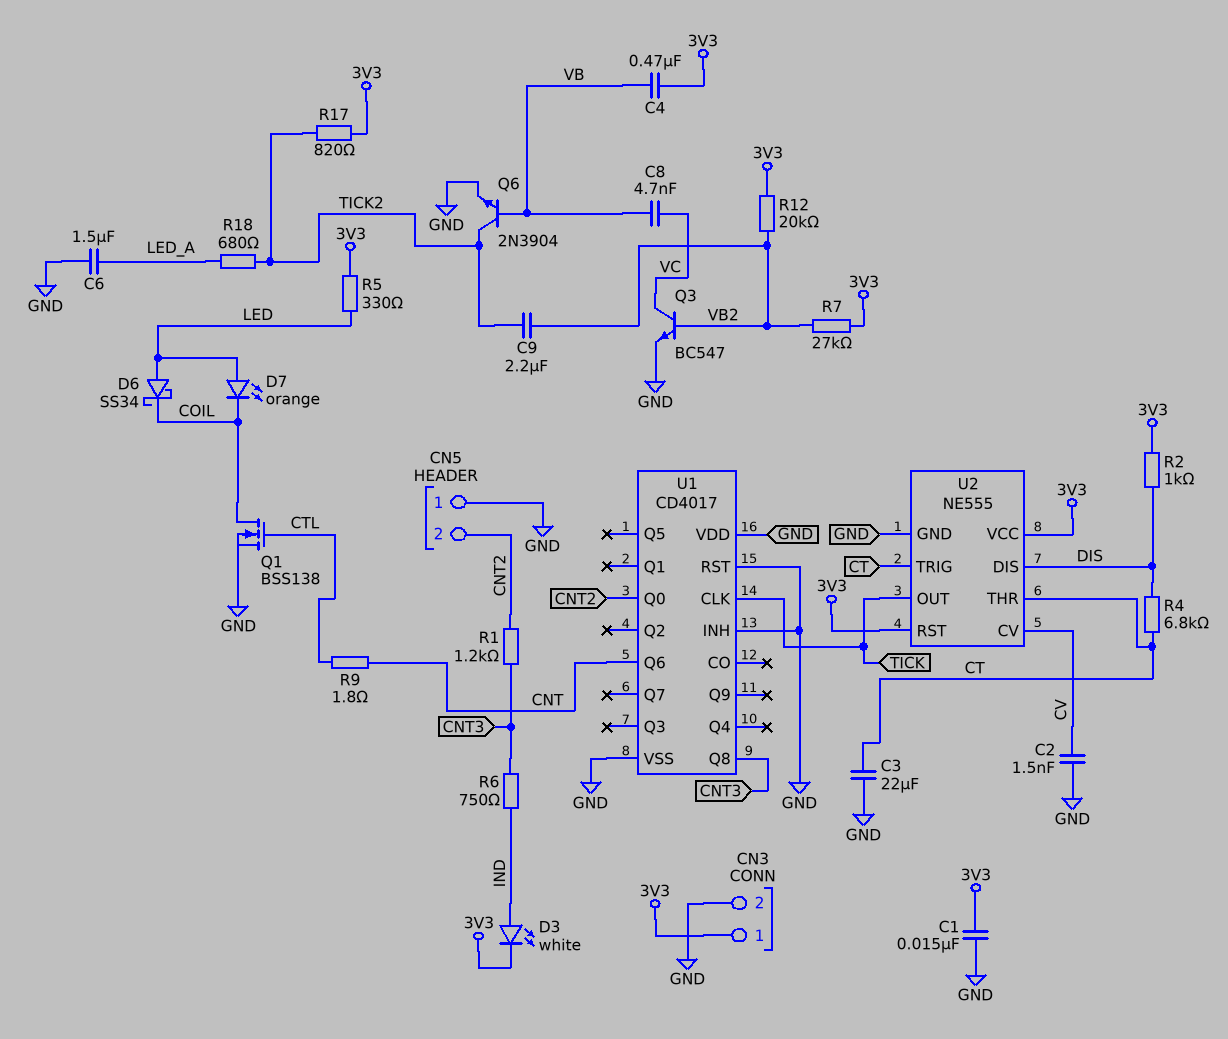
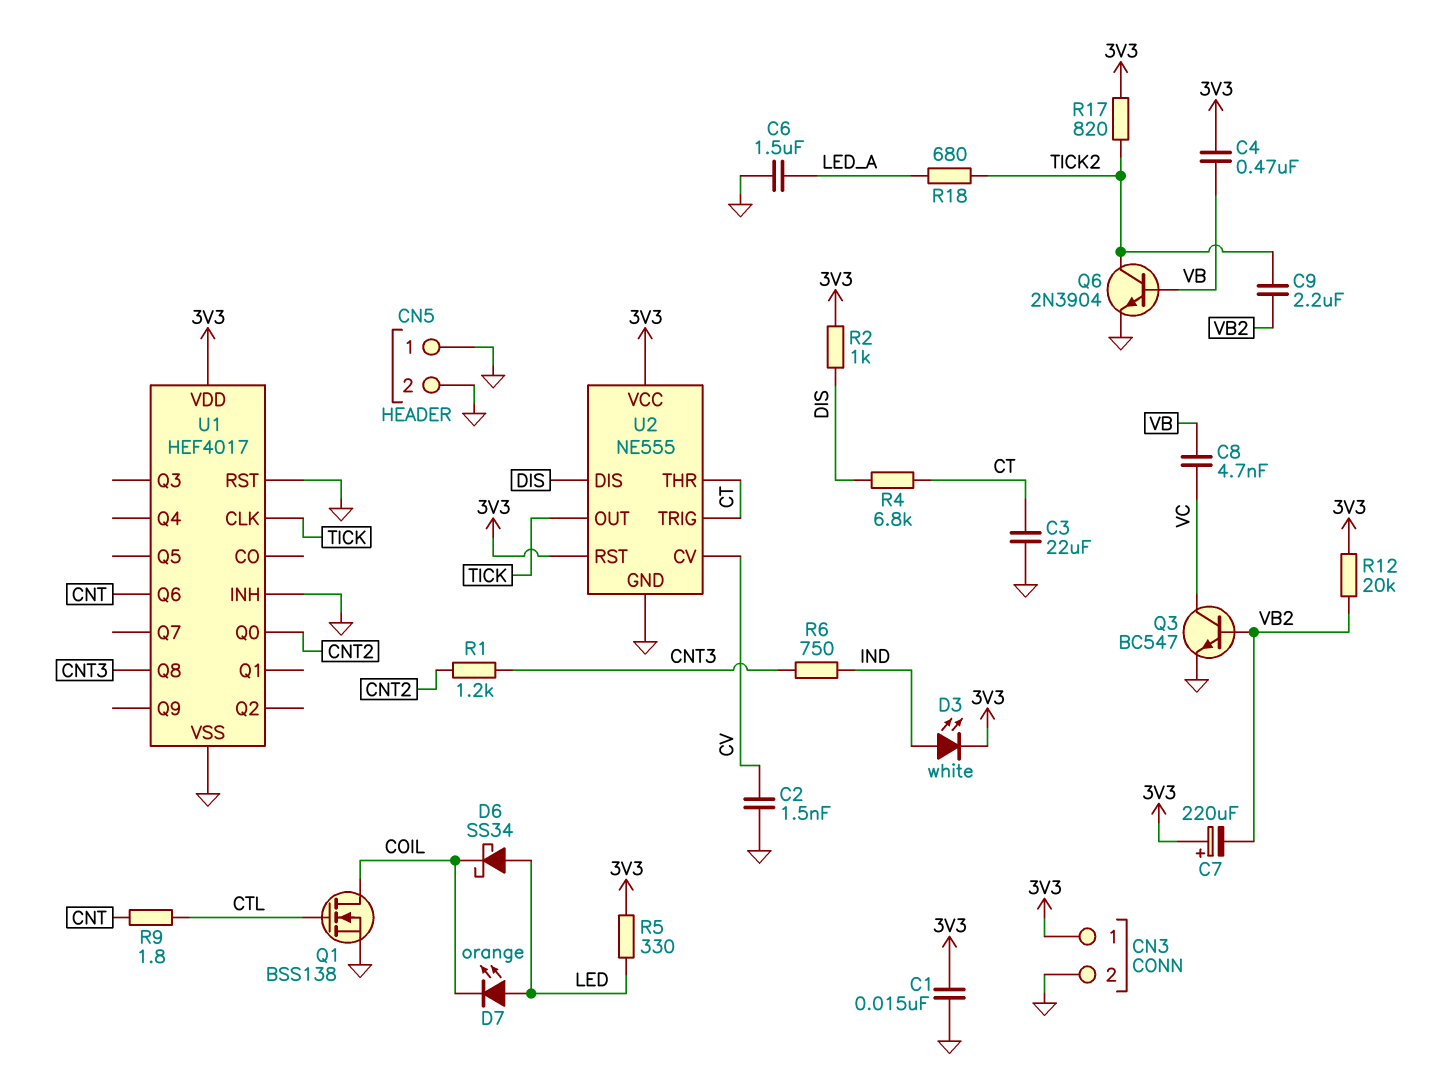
C7: none -> 220uF (plus 3V3, minus VB2)
CN5 pin 2: CNT2 -> GND
R7: 27k (3V3, VB2) -> none
U1: CD4017 -> HEF4017
U1 pin VDD: GND -> 3V3

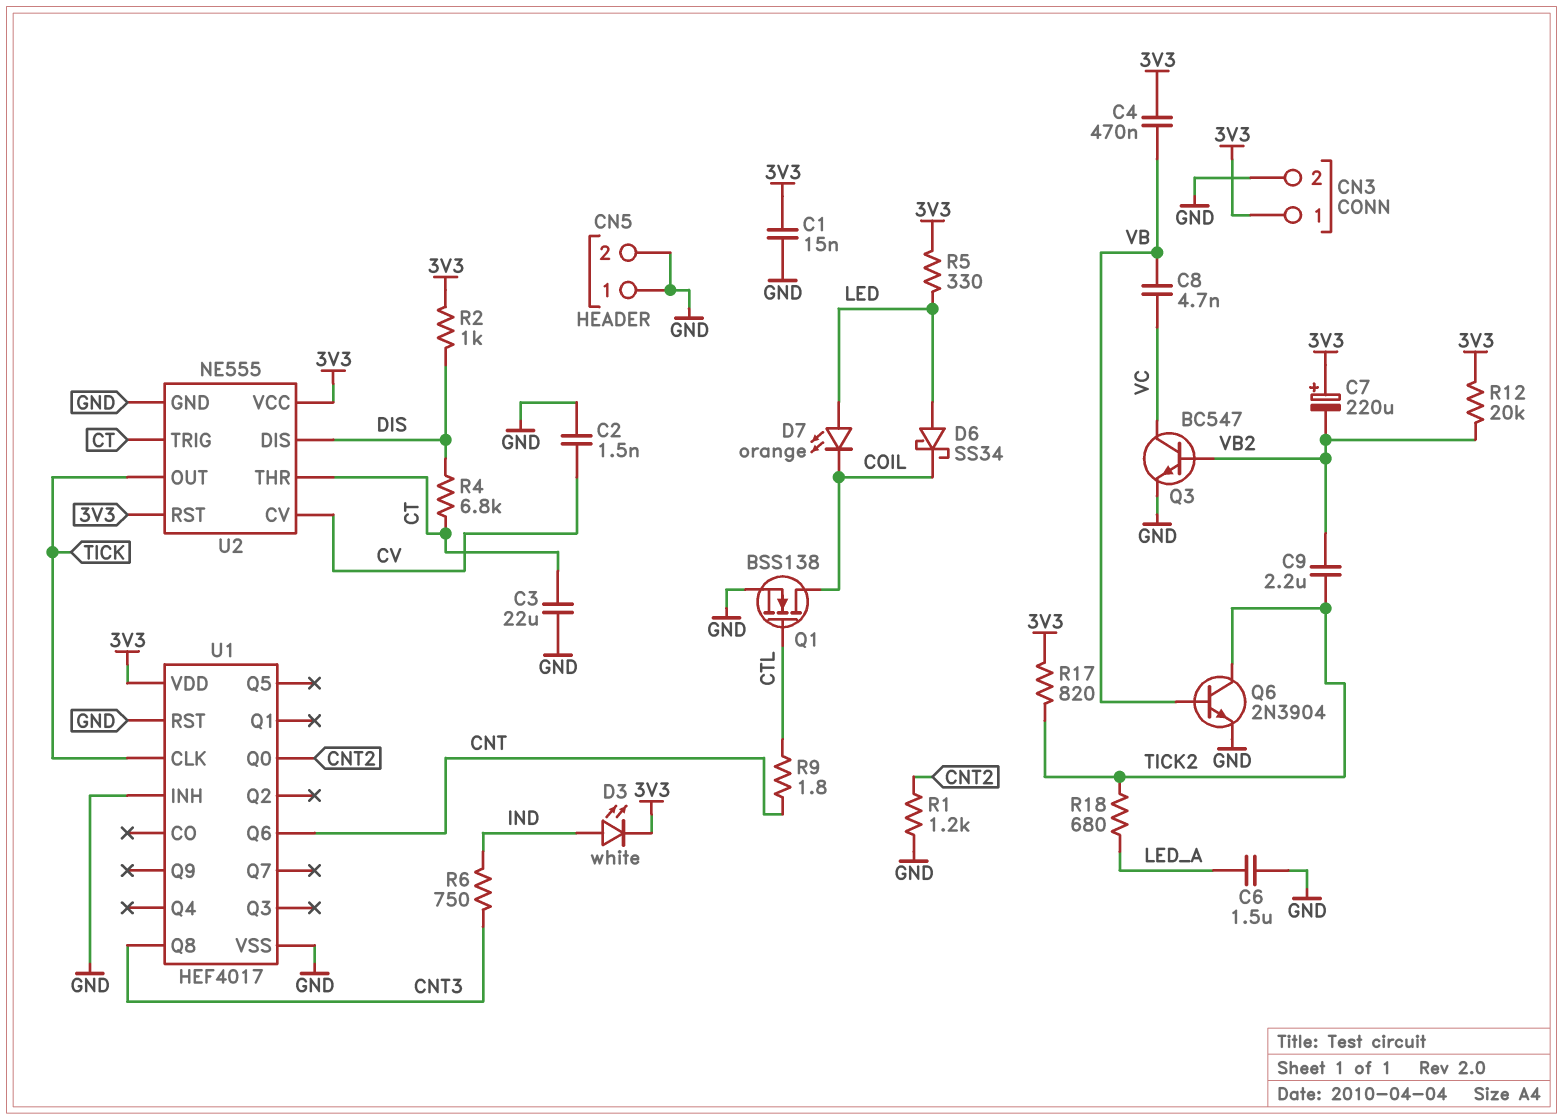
R1: 1.2k (CNT2, CNT3) -> 1.2k (CNT2, GND)

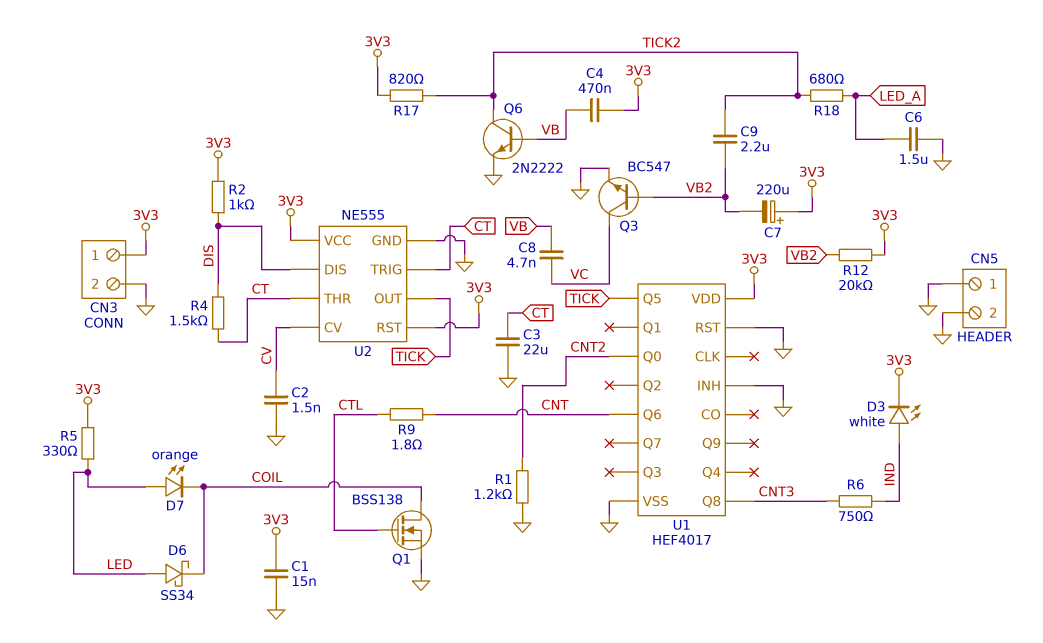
Q6: NPN 2N3904 (B VB, C TICK2, E GND) -> NPN 2N2222 (B VB, C TICK2, E GND)
R4: 6.8k (CT, DIS) -> 1.5k (CT, DIS)
U1 pin CLK: TICK -> none
U1 pin Q5: none -> TICK

